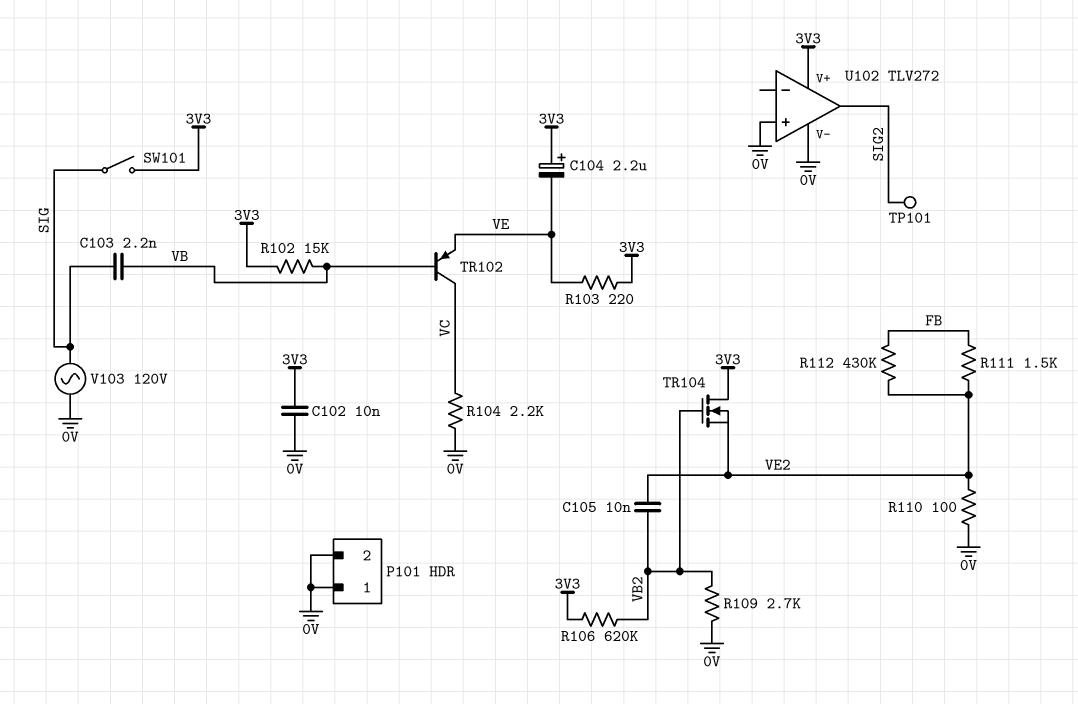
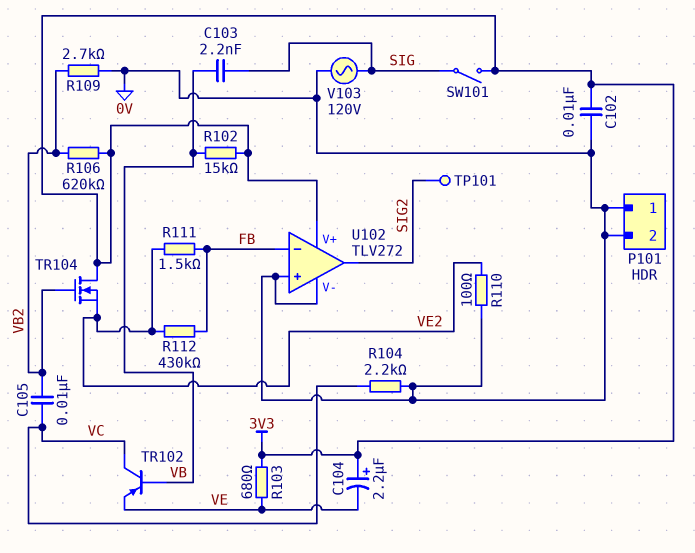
C105: 10nF (VB2, VE2) -> 10nF (VB2, VC)
R103: 220 (3V3, VE) -> 680 (3V3, VE)
U102 pin in-: none -> FB

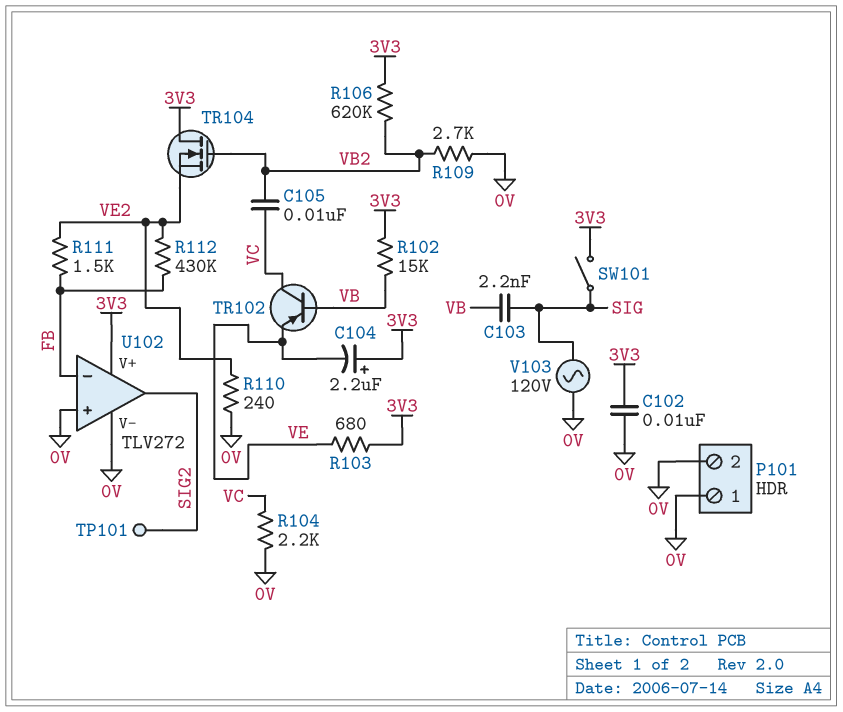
R110: 100 (0V, VE2) -> 240 (0V, VE2)

